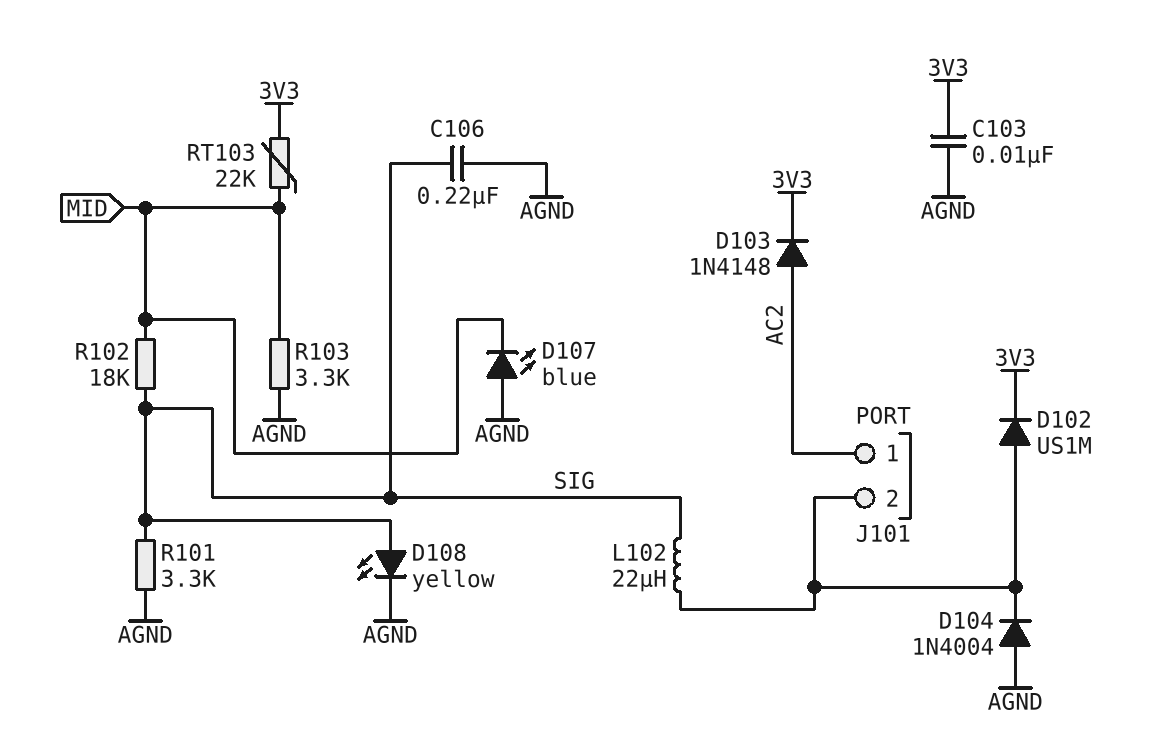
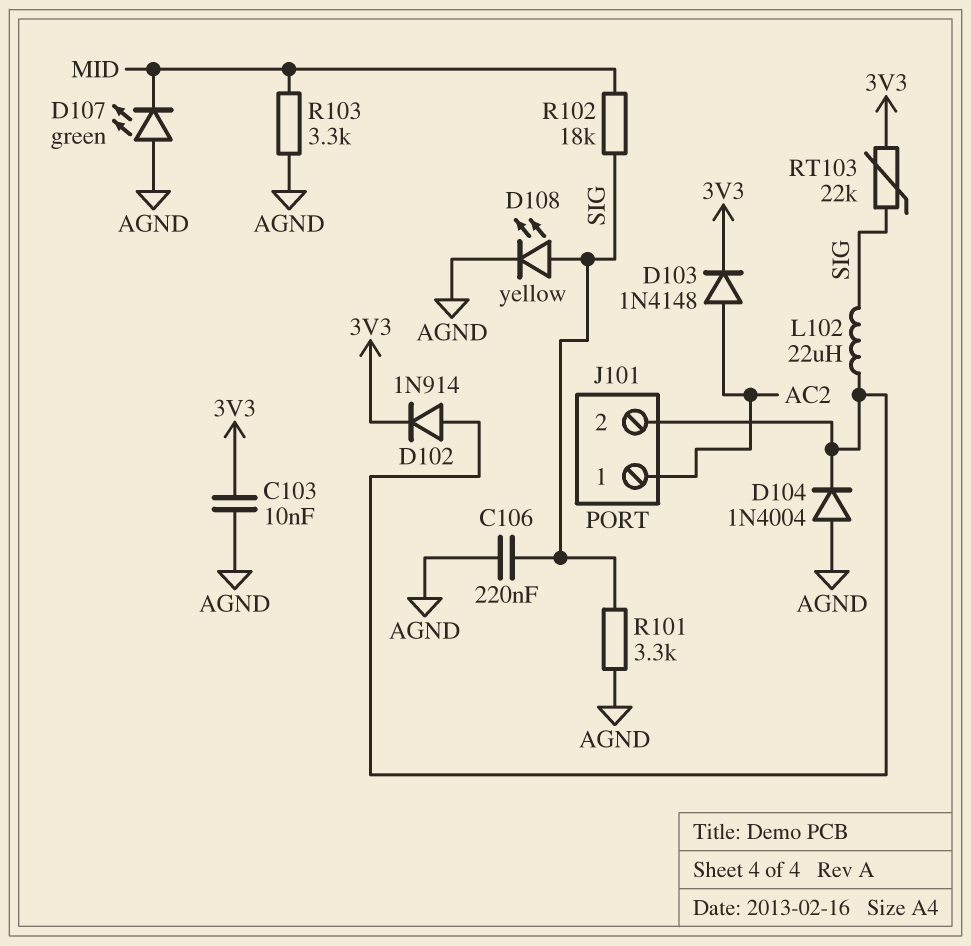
D102: diode US1M (A J101/2, K 3V3) -> diode 1N914 (A J101/2, K 3V3)
D107: LED blue (A AGND, K MID) -> LED green (A AGND, K MID)
RT103: 22k (3V3, MID) -> 22k (3V3, SIG)

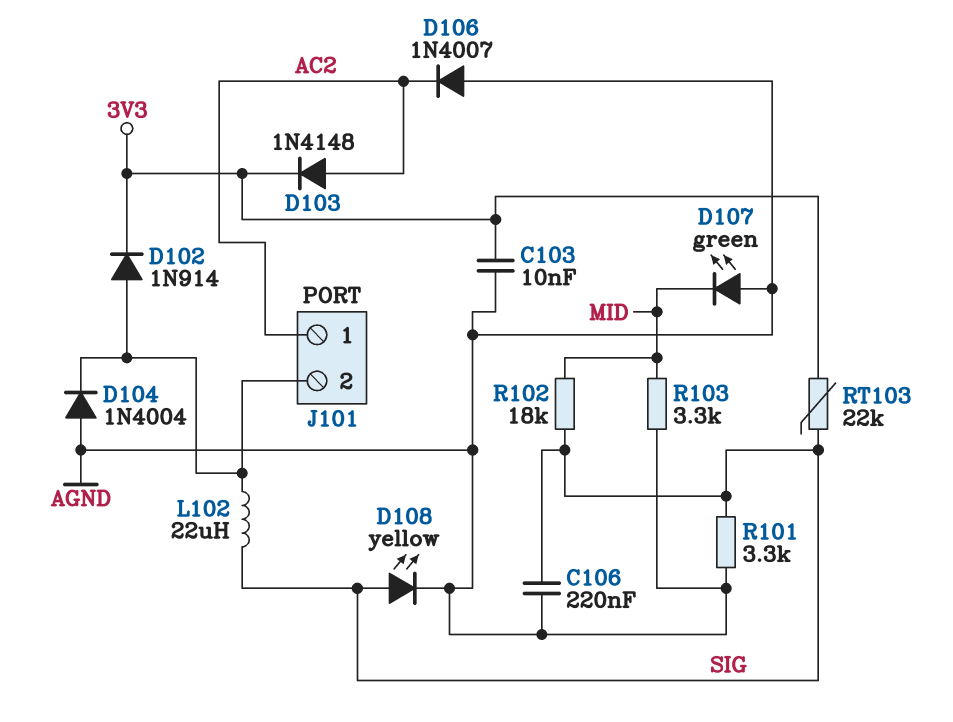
D106: none -> diode 1N4007 (A AGND, K AC2)

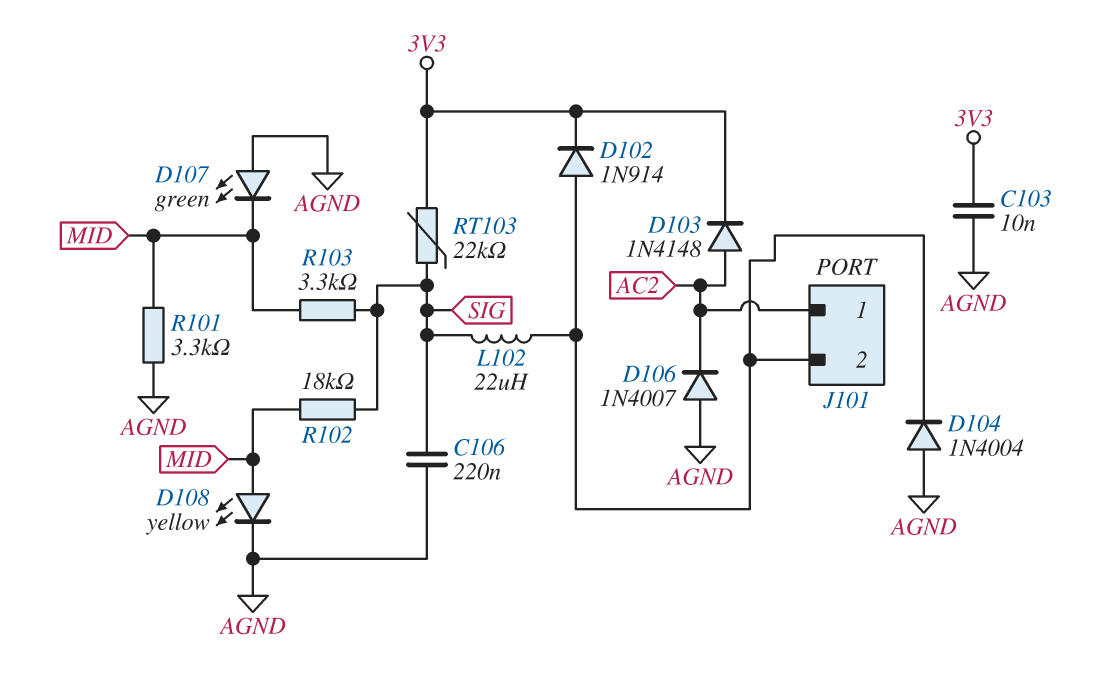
D108: LED yellow (A SIG, K AGND) -> LED yellow (A MID, K AGND)
R101: 3.3k (AGND, SIG) -> 3.3k (AGND, MID)
R103: 3.3k (AGND, MID) -> 3.3k (MID, SIG)

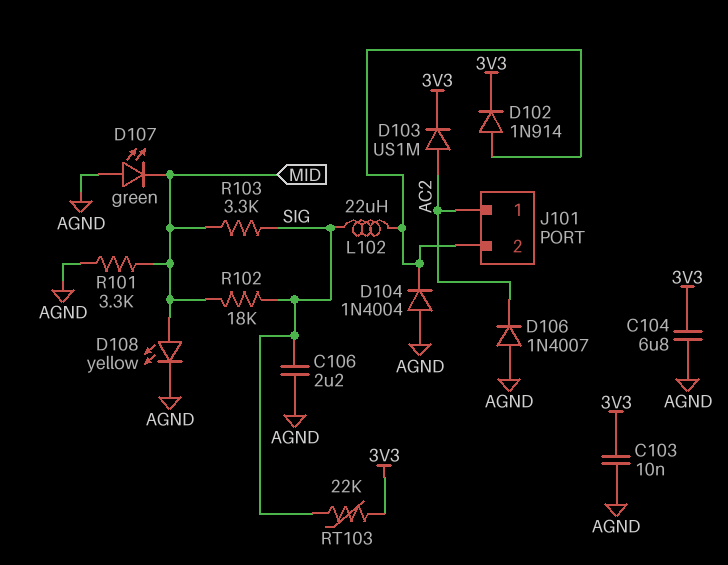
C104: none -> 6.8uF (3V3, AGND)
C106: 220nF (AGND, SIG) -> 2.2uF (AGND, SIG)
D103: diode 1N4148 (A AC2, K 3V3) -> diode US1M (A AC2, K 3V3)

